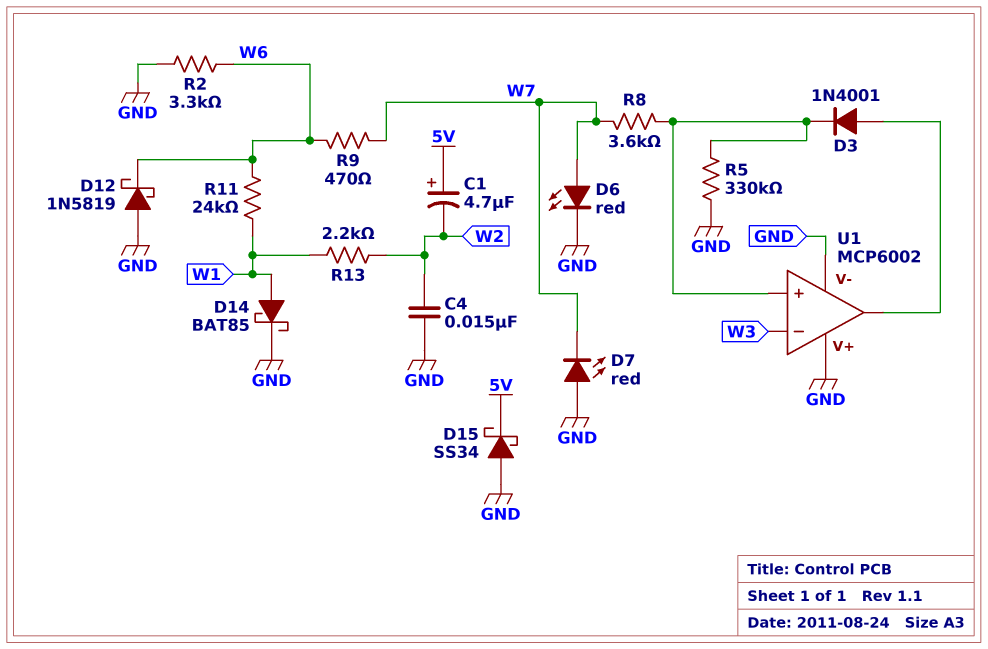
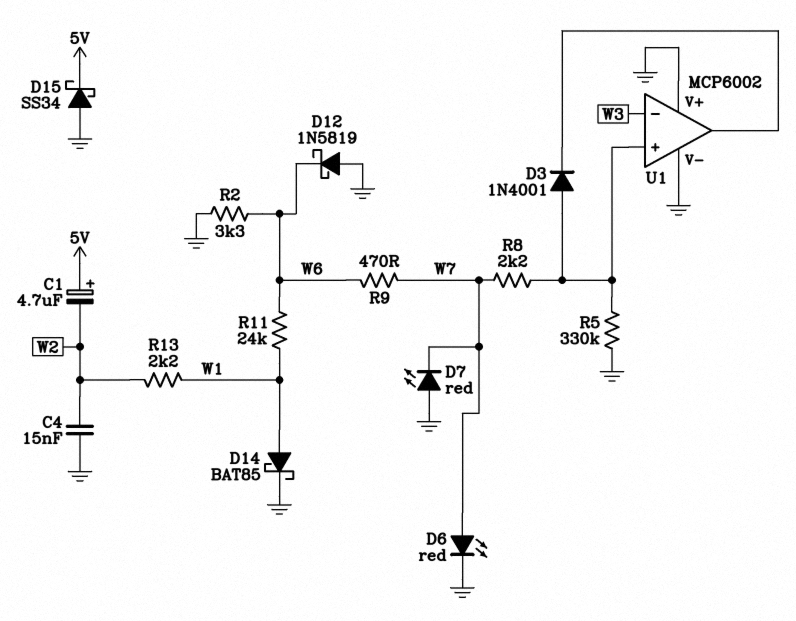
D3: diode 1N4001 (A U1/out, K U1/in+) -> diode 1N4001 (A U1/in+, K U1/out)
R8: 3.6k (U1/in+, W7) -> 2.2k (U1/in+, W7)

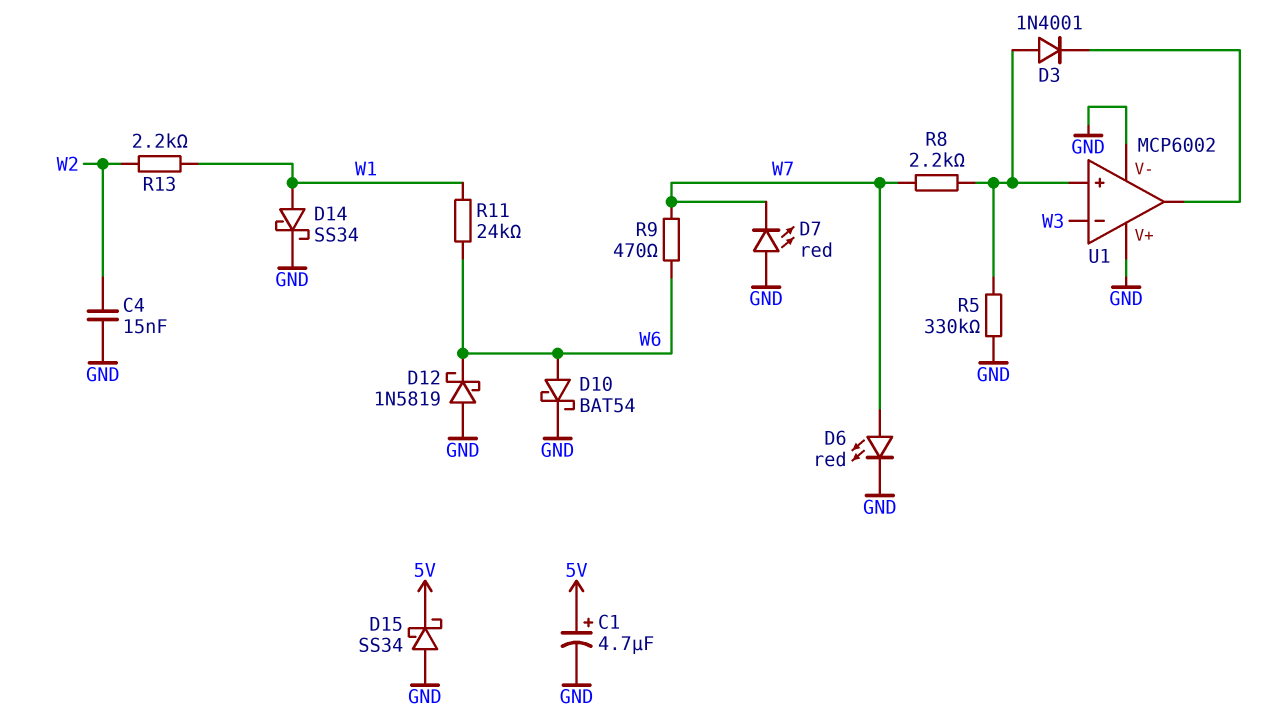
C1: 4.7uF (plus 5V, minus W2) -> 4.7uF (plus 5V, minus GND)
D10: none -> schottky BAT54 (A W6, K GND)
D14: schottky BAT85 (A W1, K GND) -> schottky SS34 (A W1, K GND)
R2: 3.3k (GND, W6) -> none

